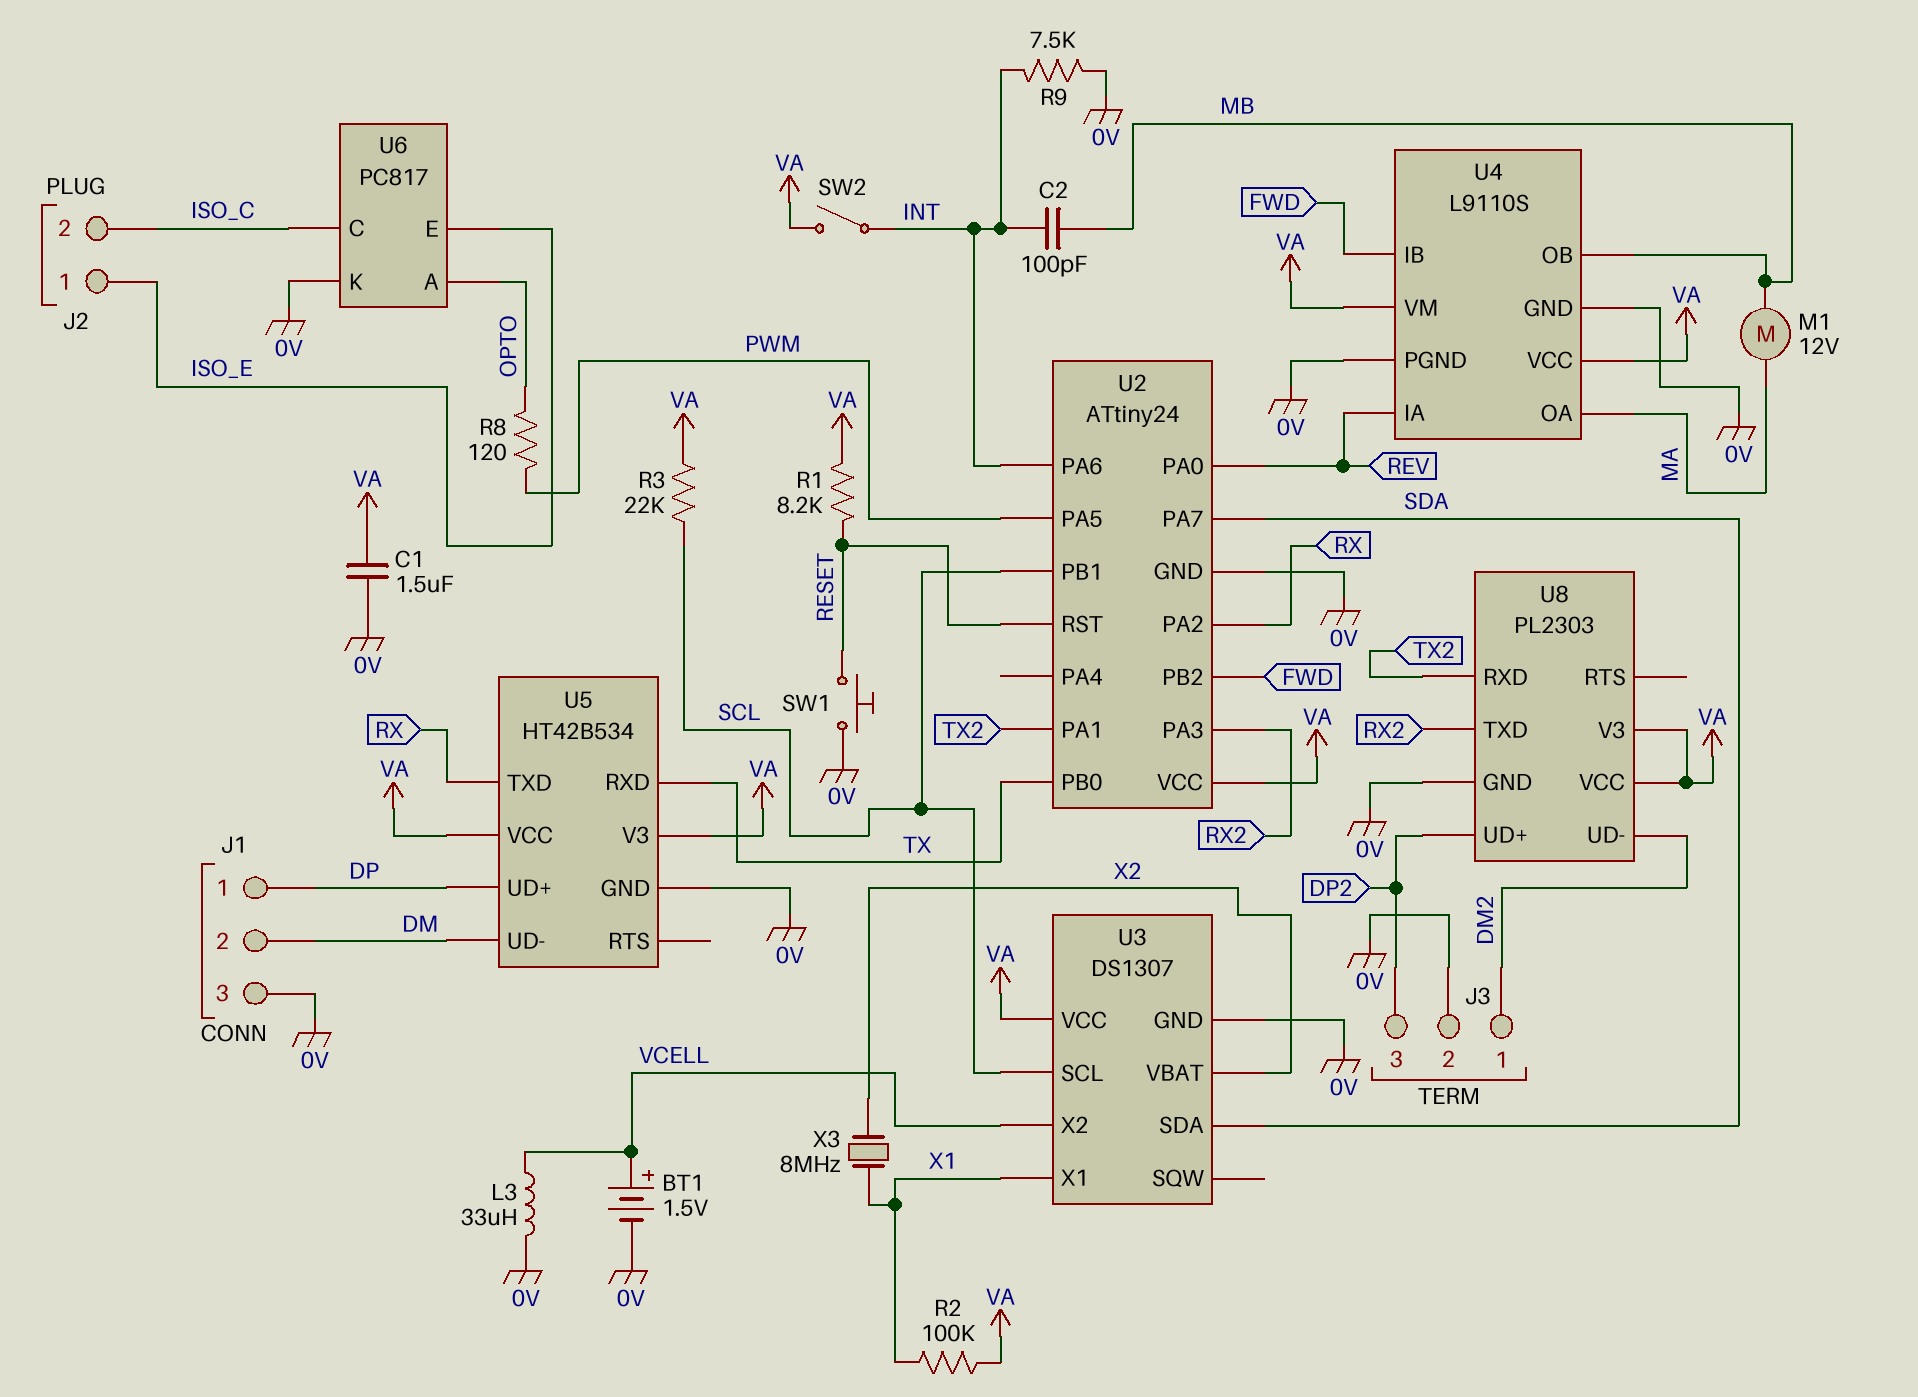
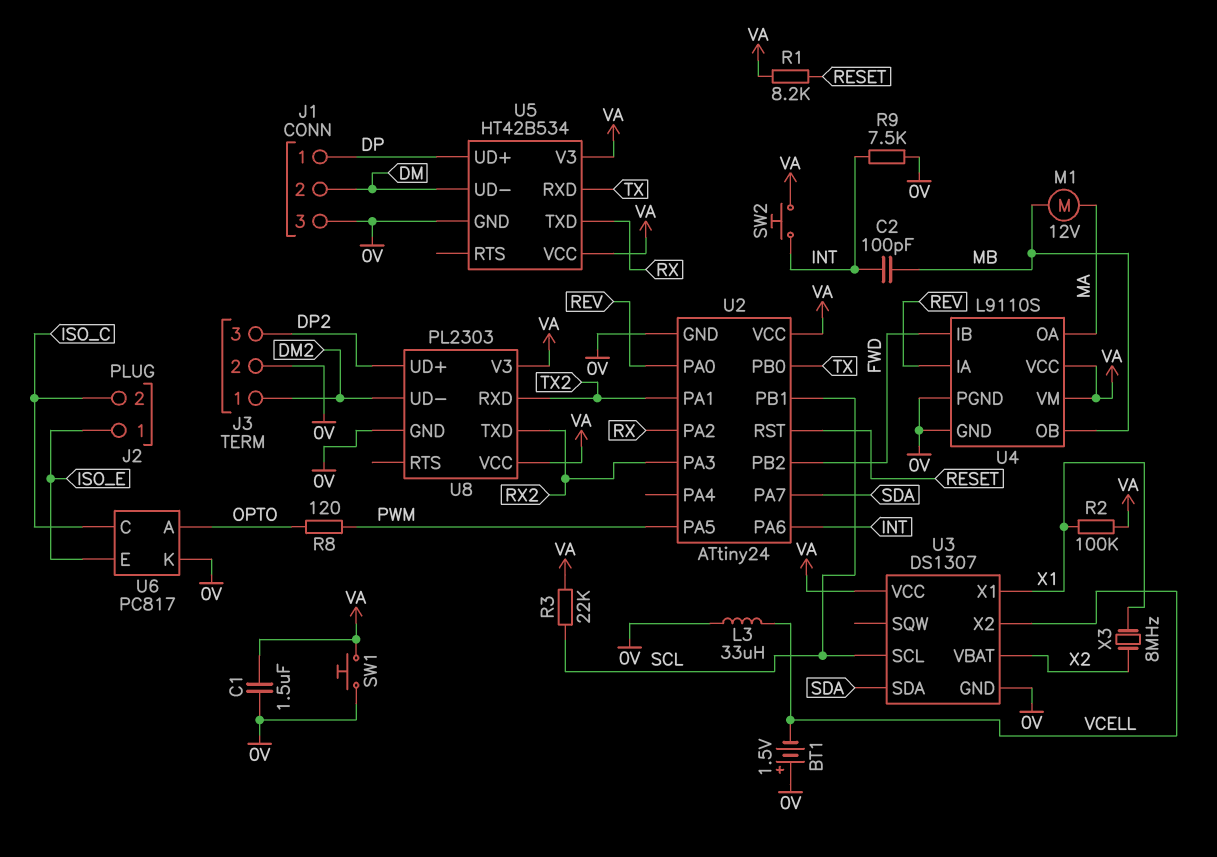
BT1: 1.5V (plus VCELL, minus 0V) -> 1.5V (plus 0V, minus VCELL)
SW1: button (0V, RESET) -> button (0V, VA)
SW2: switch (INT, VA) -> button (INT, VA)

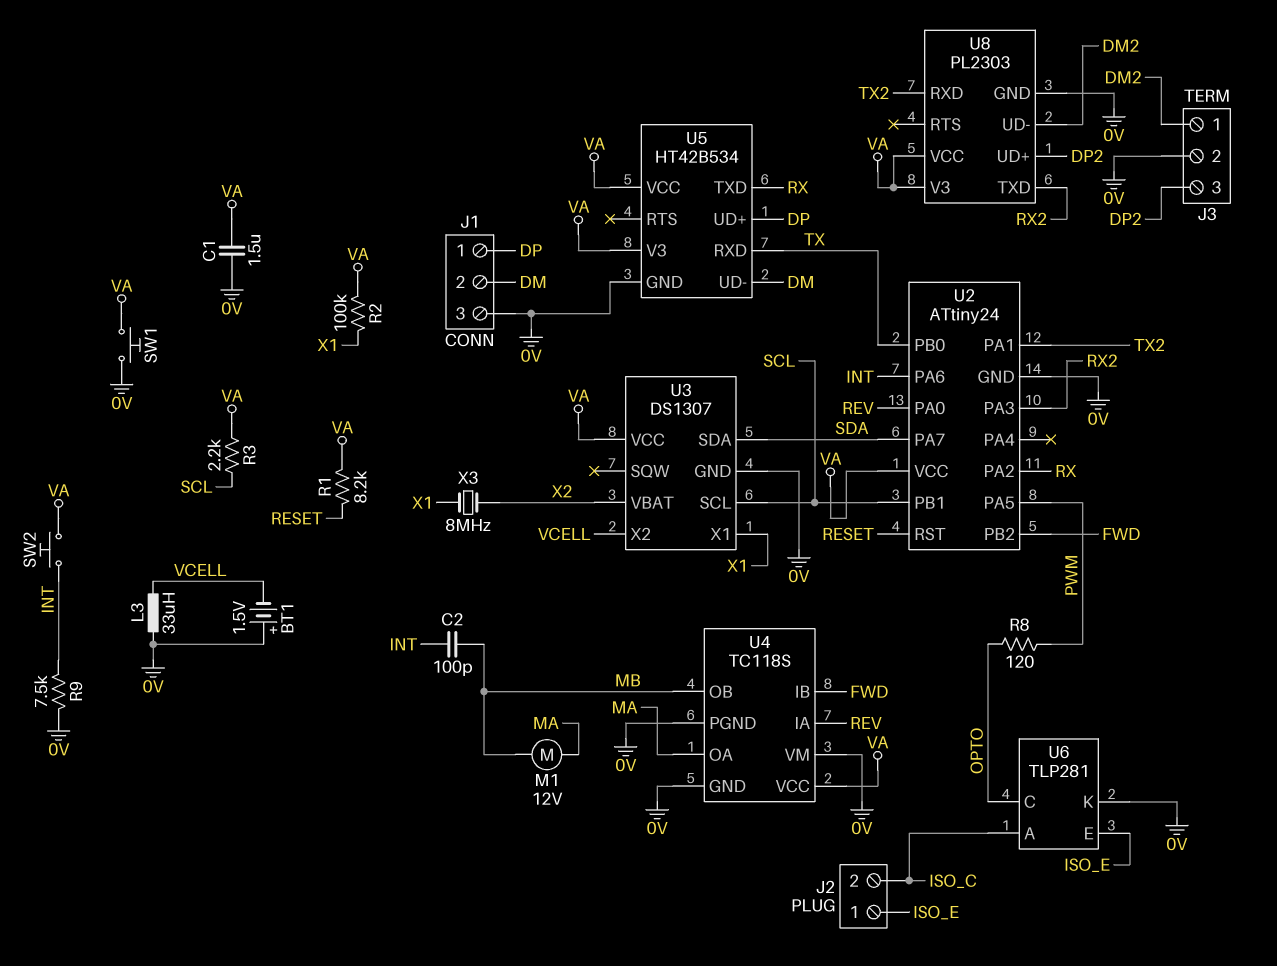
R3: 22k (SCL, VA) -> 2.2k (SCL, VA)
U4: L9110S -> TC118S
U4 pin VM: VA -> 0V
U6: PC817 -> TLP281
U6 pin A: OPTO -> ISO_C
U6 pin C: ISO_C -> OPTO

